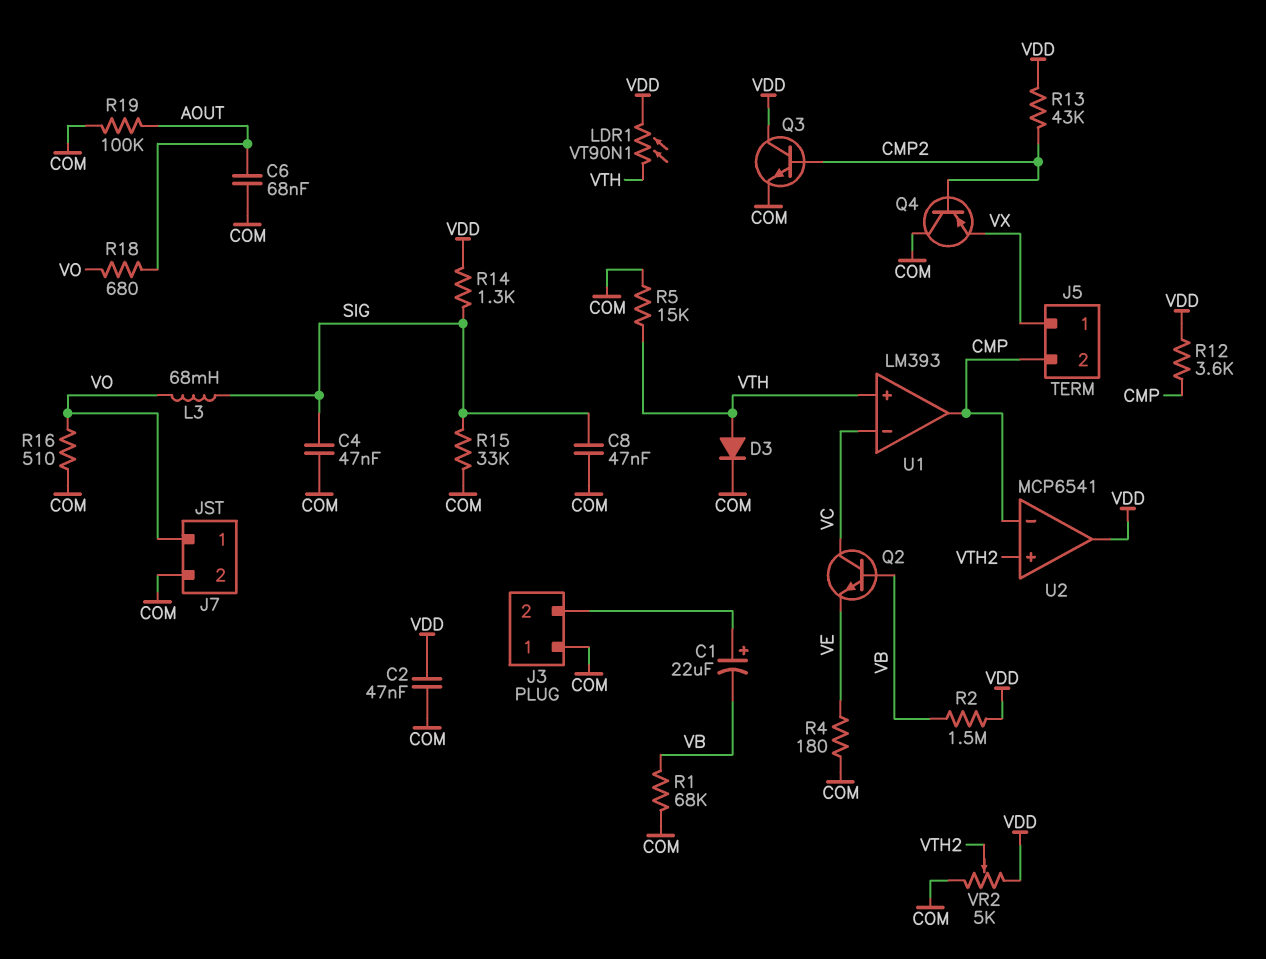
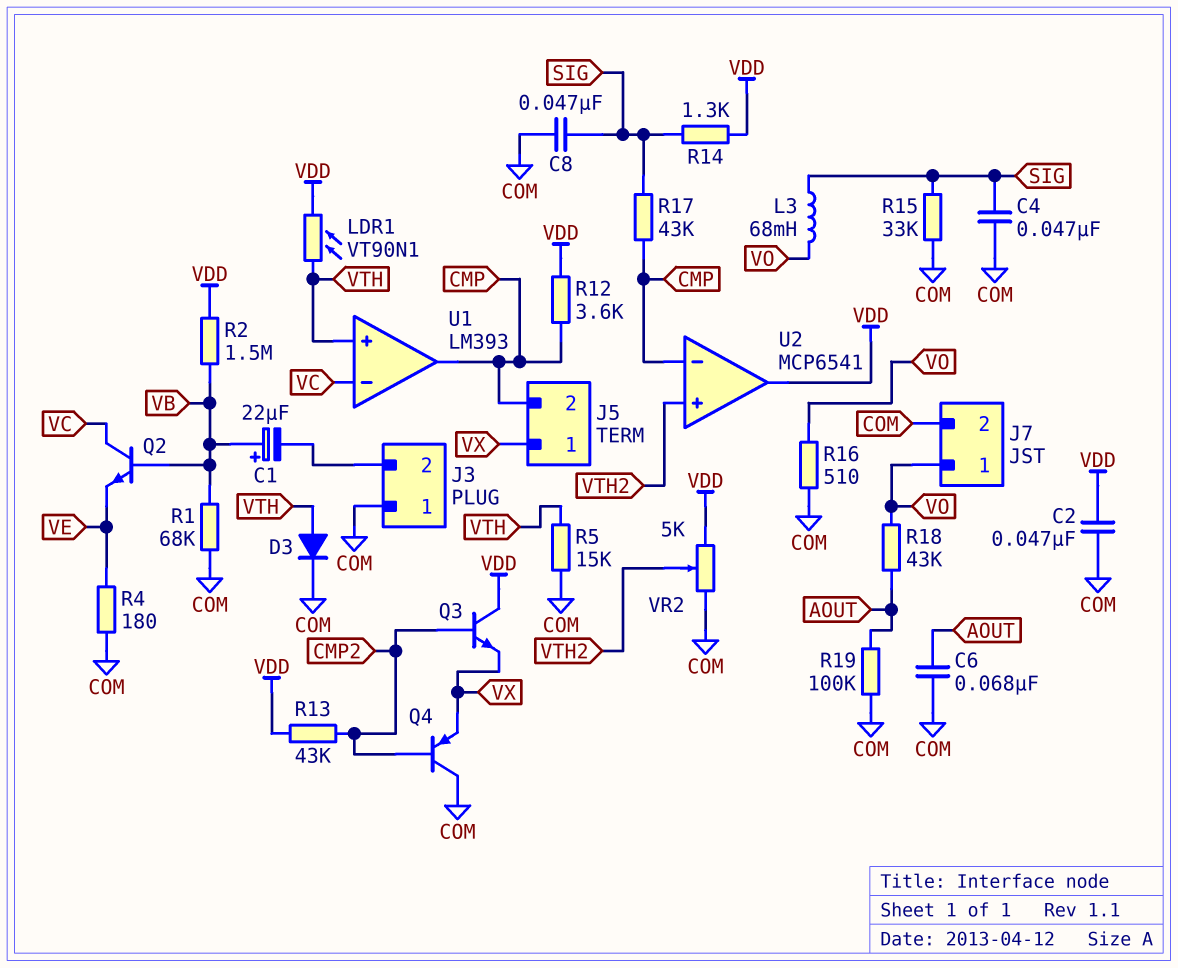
C1: 22uF (plus J3/2, minus VB) -> 22uF (plus VB, minus J3/2)
Q3: NPN (B CMP2, C VDD, E COM) -> NPN (B CMP2, C VDD, E VX)
R17: none -> 43k (CMP, SIG)
R18: 680 (AOUT, VO) -> 43k (AOUT, VO)

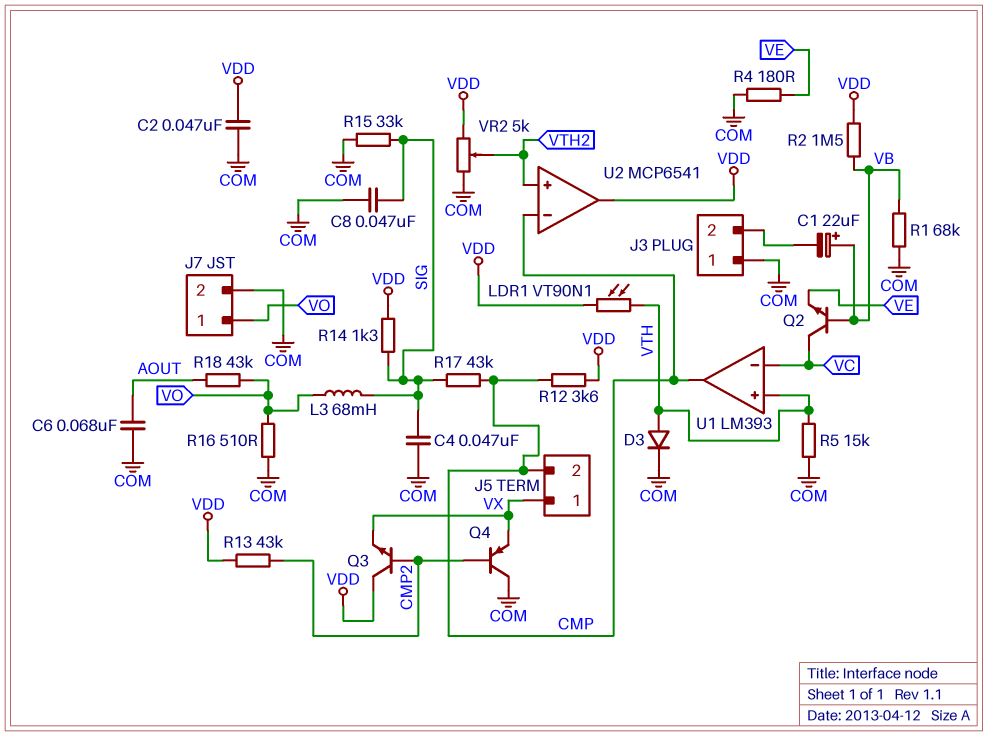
R19: 100k (AOUT, COM) -> none

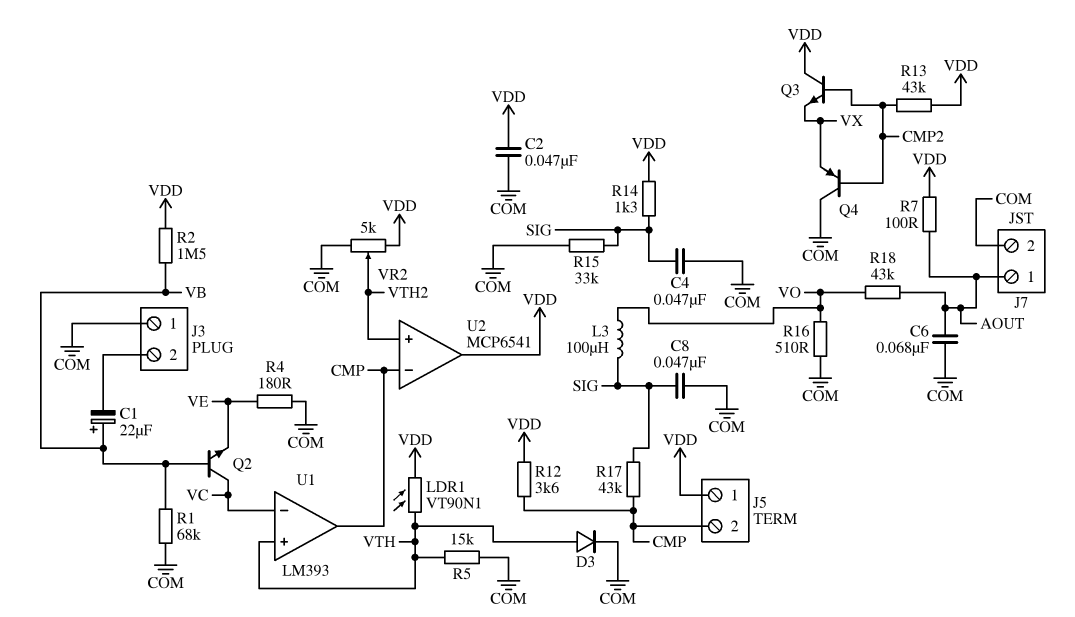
J5 pin 1: VX -> VDD
J7 pin 1: VO -> AOUT
L3: 68mH (SIG, VO) -> 100uH (SIG, VO)
R7: none -> 100 (AOUT, VDD)

